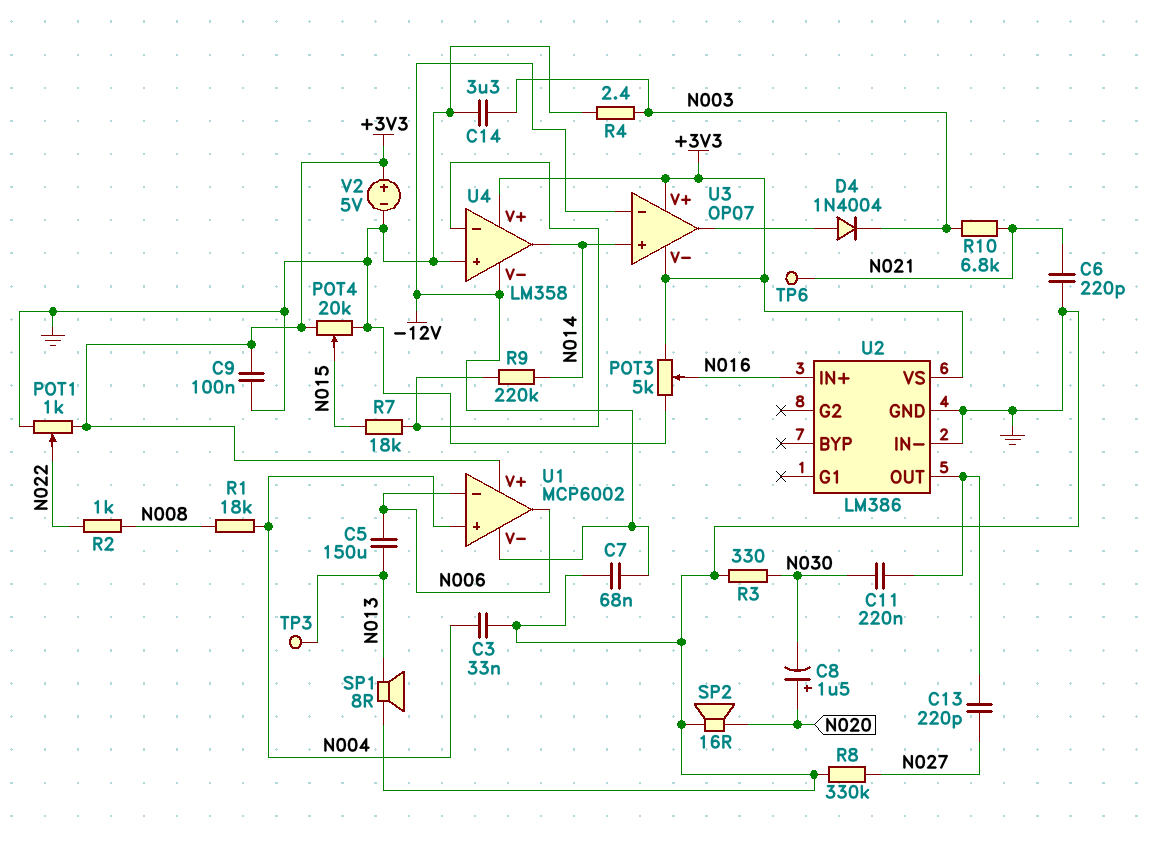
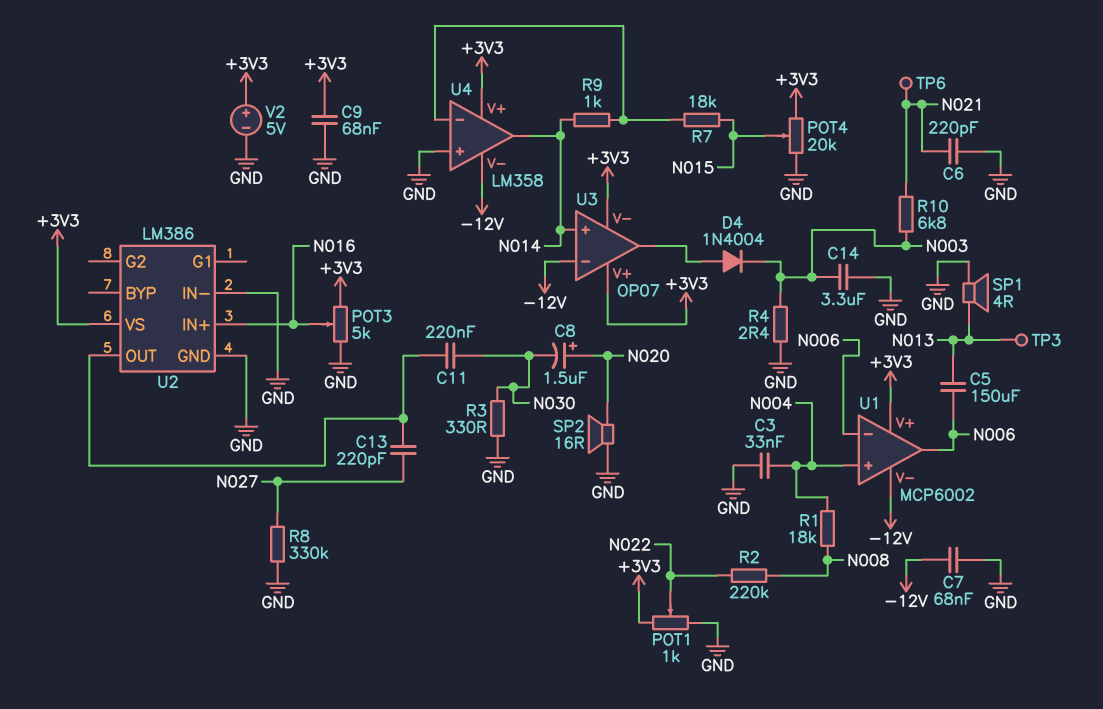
C9: 100nF (+3V3, GND) -> 68nF (+3V3, GND)
R2: 1k (N008, N022) -> 220k (N008, N022)
R9: 220k (N014, U4/in-) -> 1k (N014, U4/in-)
SP1: speaker 8R (GND, N013) -> speaker 4R (GND, N013)

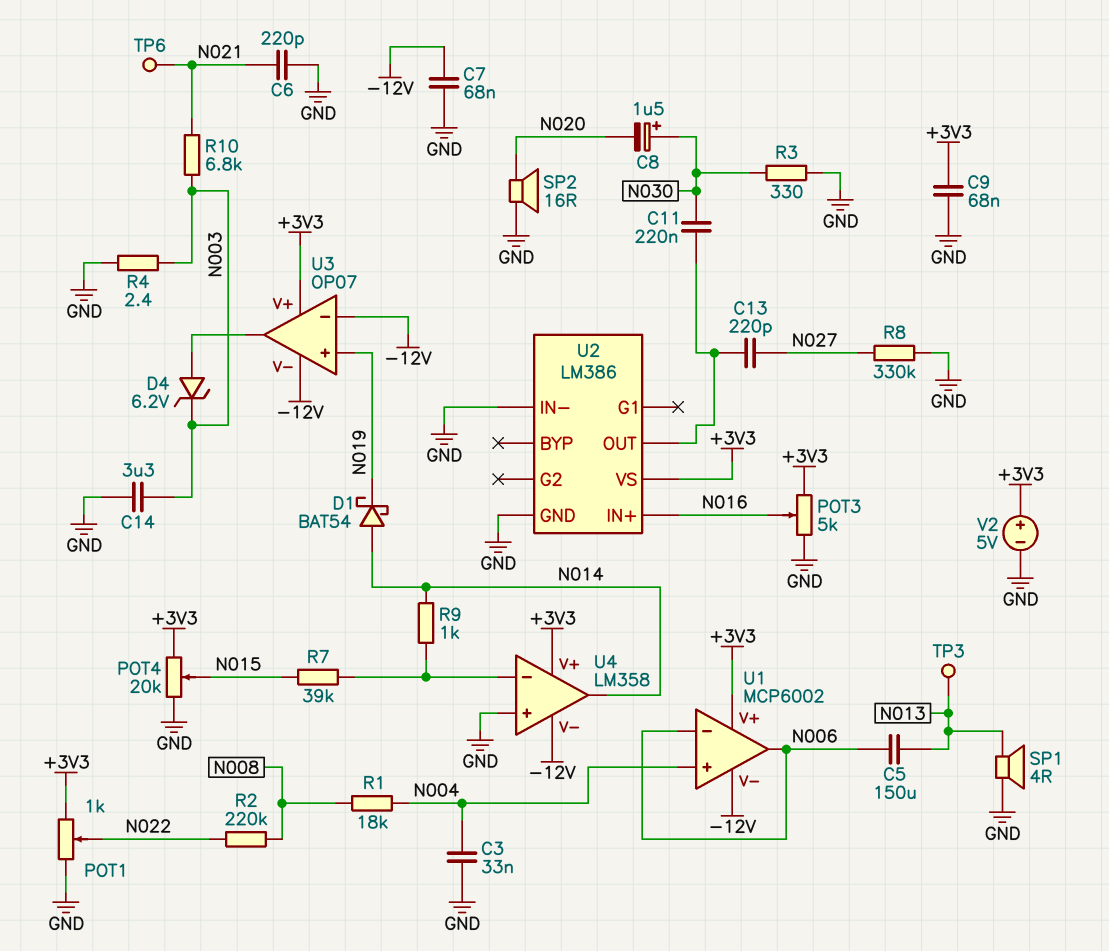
C8: 1.5uF (plus N020, minus N030) -> 1.5uF (plus N030, minus N020)
D1: none -> schottky BAT54 (A N014, K N019)
D4: diode 1N4004 (A U3/out, K N003) -> zener 6.2V (A U3/out, K N003)
R7: 18k (N015, U4/in-) -> 39k (N015, U4/in-)
U3 pin V-: +3V3 -> -12V
U3 pin in+: N014 -> N019

